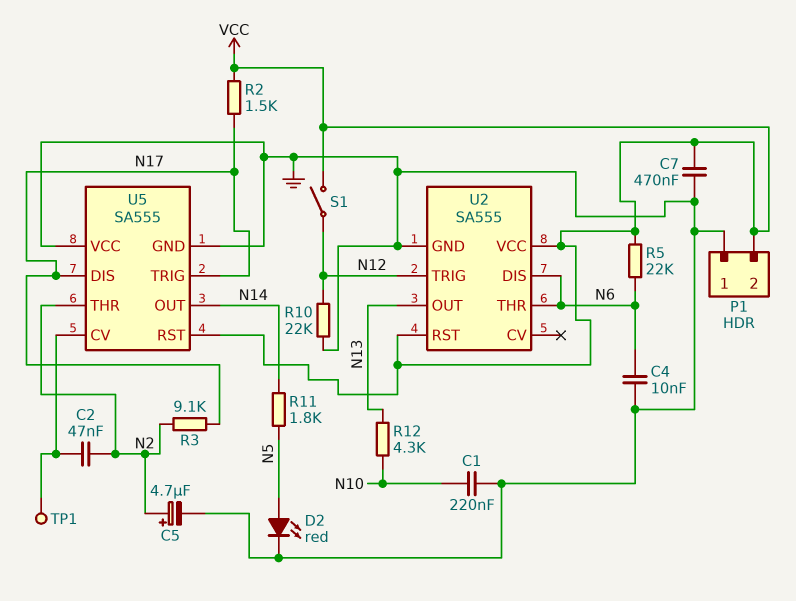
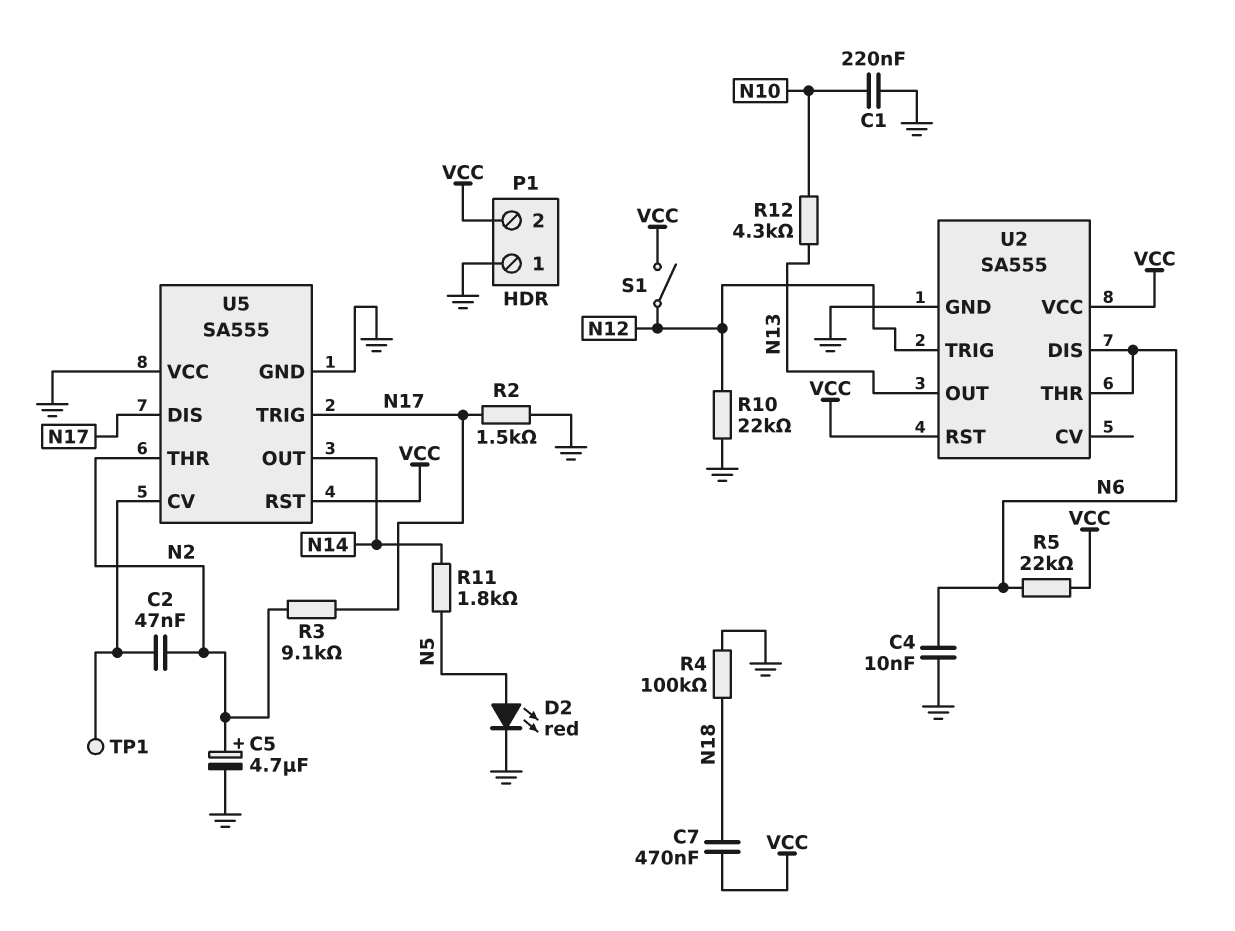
C7: 470nF (GND, VCC) -> 470nF (N18, VCC)
R2: 1.5k (N17, VCC) -> 1.5k (GND, N17)
R4: none -> 100k (GND, N18)

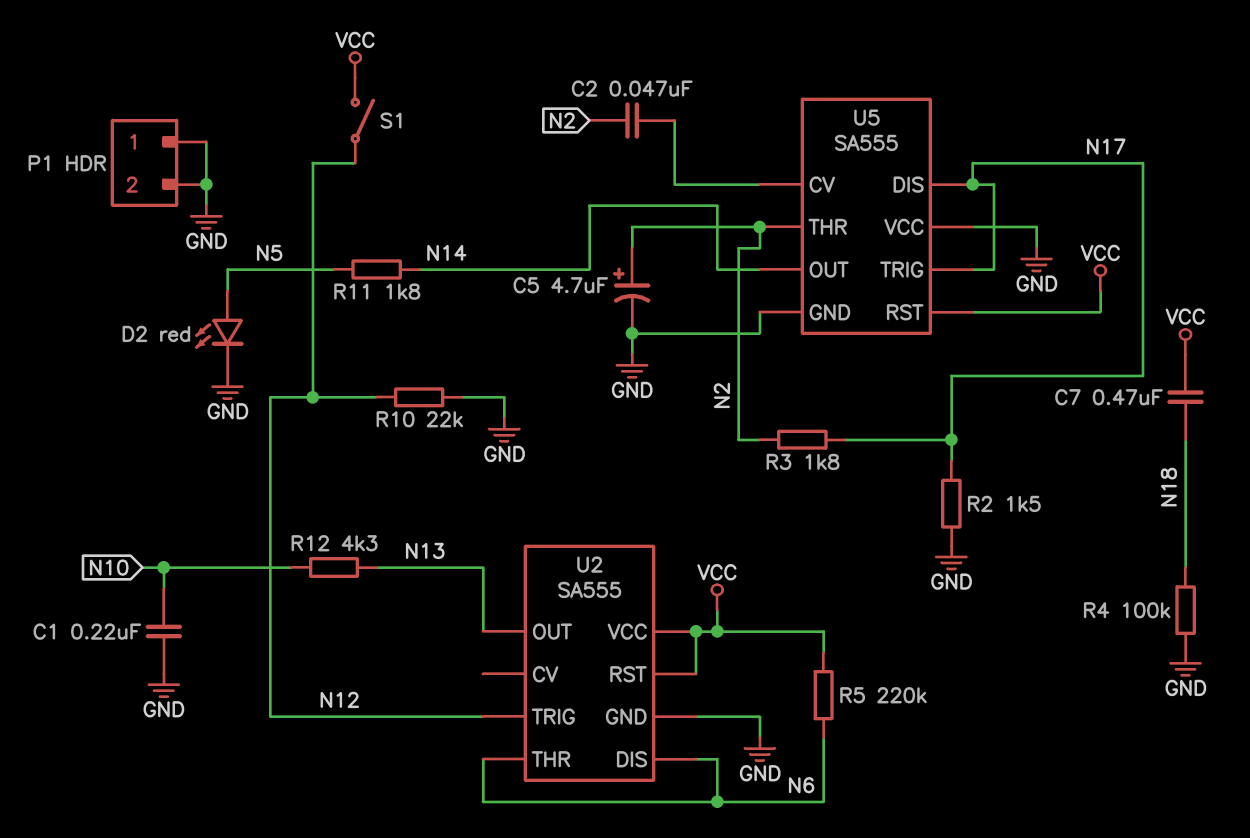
C4: 10nF (GND, N6) -> none
P1 pin 2: VCC -> GND
R3: 9.1k (N2, N17) -> 1.8k (N2, N17)
R5: 22k (N6, VCC) -> 220k (N6, VCC)
TP1: test point (U5/CV) -> none

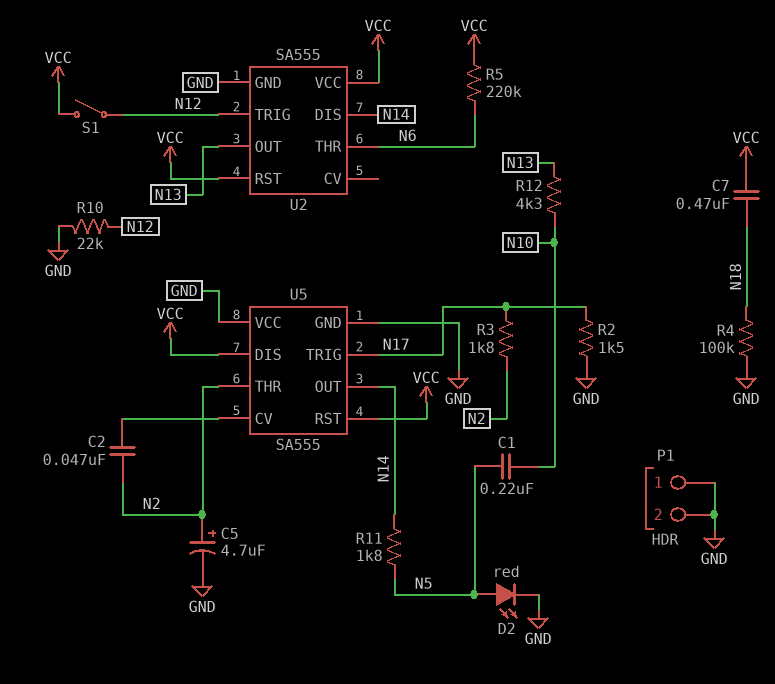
C1: 220nF (GND, N10) -> 220nF (N5, N10)
U2 pin DIS: N6 -> N14
U5 pin DIS: N17 -> VCC

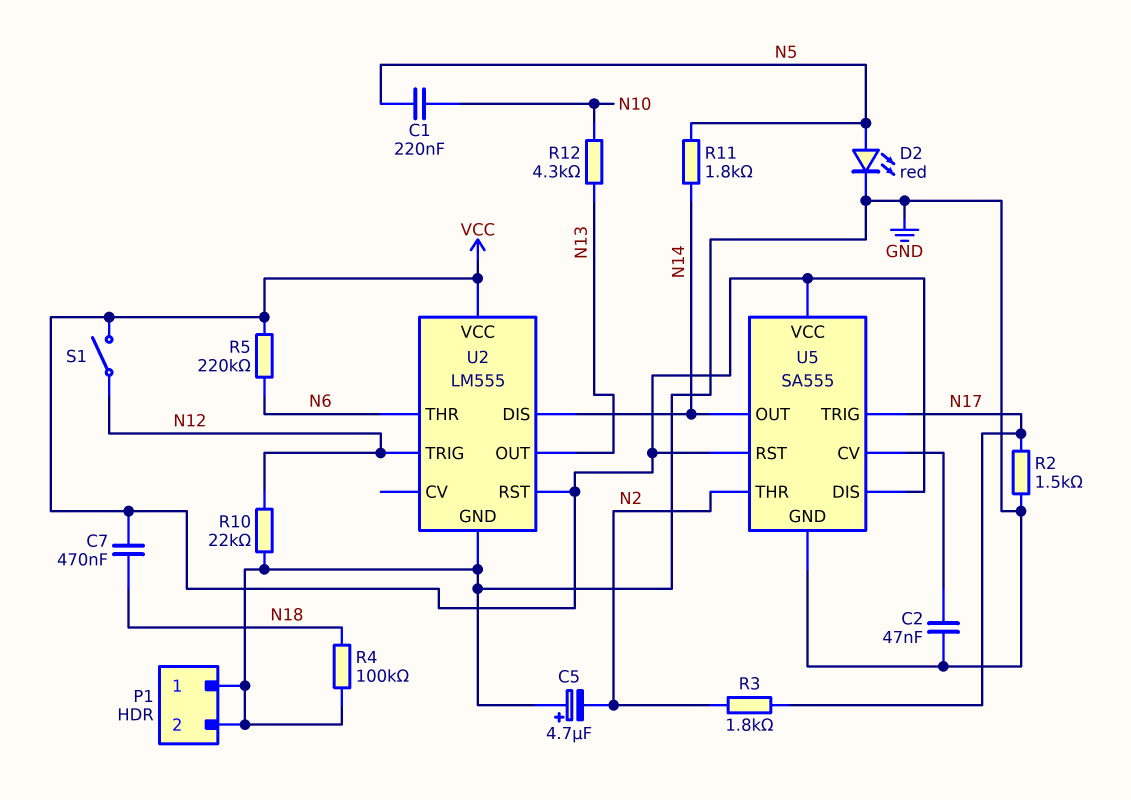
C2: 47nF (N2, U5/CV) -> 47nF (GND, U5/CV)
C5: 4.7uF (plus N2, minus GND) -> 4.7uF (plus GND, minus N2)
U2: SA555 -> LM555
U5 pin VCC: GND -> VCC

